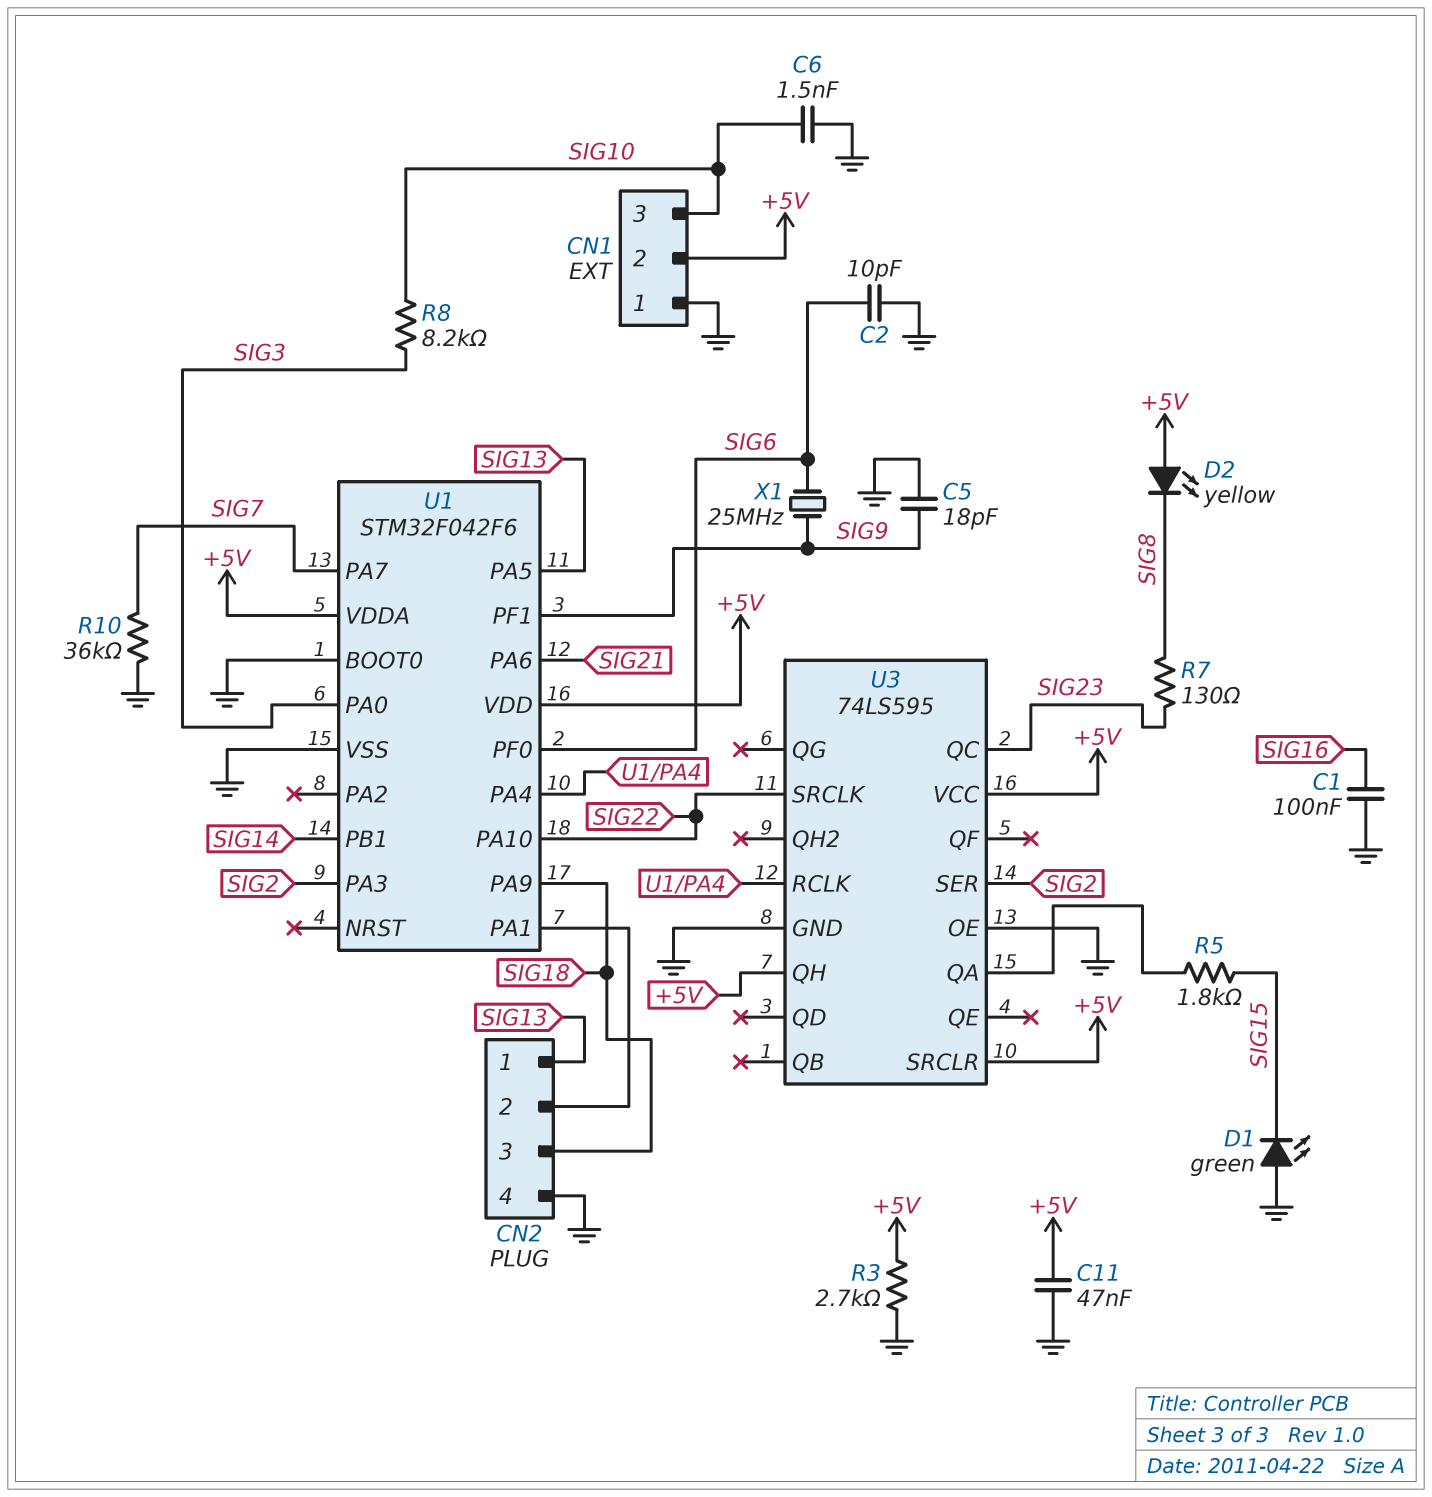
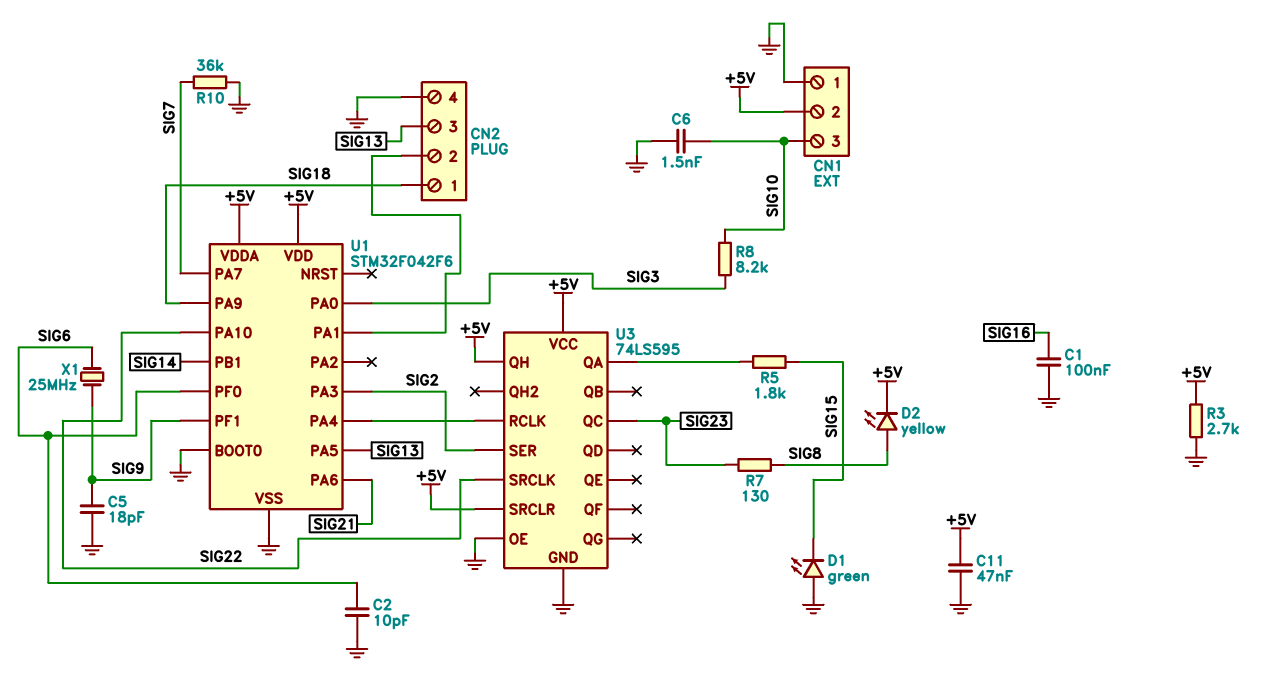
CN2 pin 1: SIG13 -> SIG18
CN2 pin 3: SIG18 -> SIG13
D2: LED yellow (A +5V, K SIG8) -> LED yellow (A SIG8, K +5V)

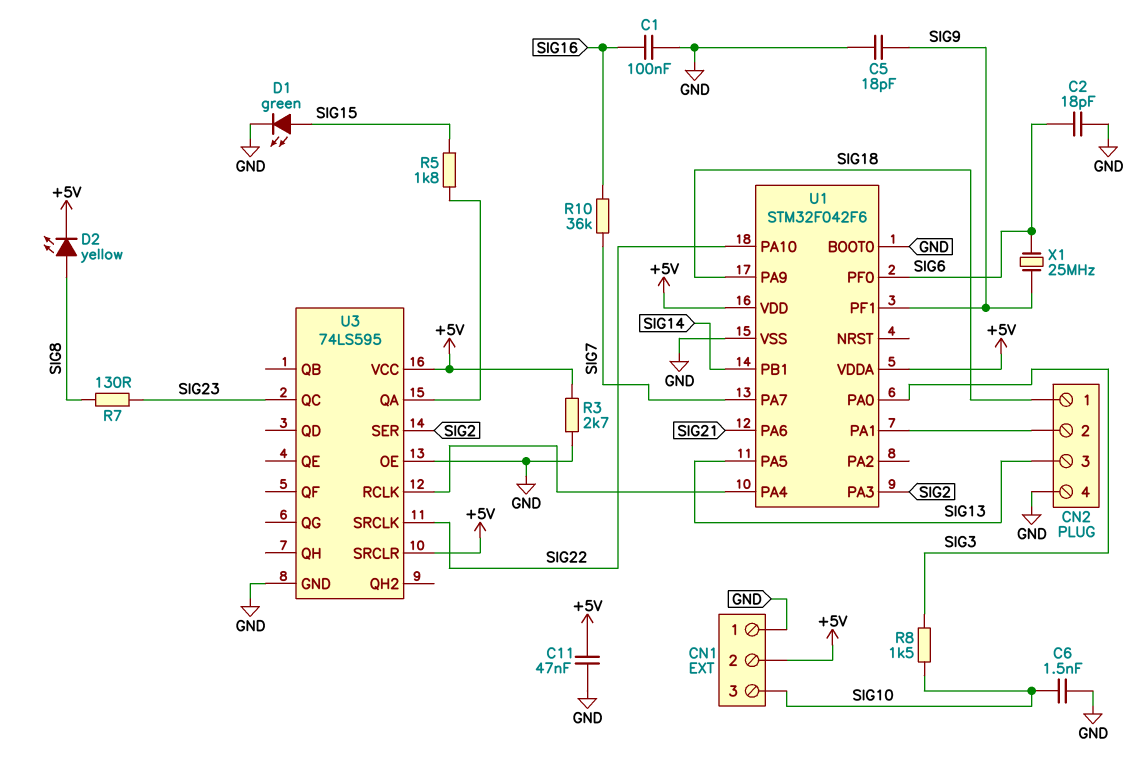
C2: 10pF (GND, SIG6) -> 18pF (GND, SIG6)
D1: LED green (A GND, K SIG15) -> LED green (A SIG15, K GND)
R8: 8.2k (SIG3, SIG10) -> 1.5k (SIG3, SIG10)
R10: 36k (GND, SIG7) -> 36k (SIG7, SIG16)
U3 pin QH: +5V -> none

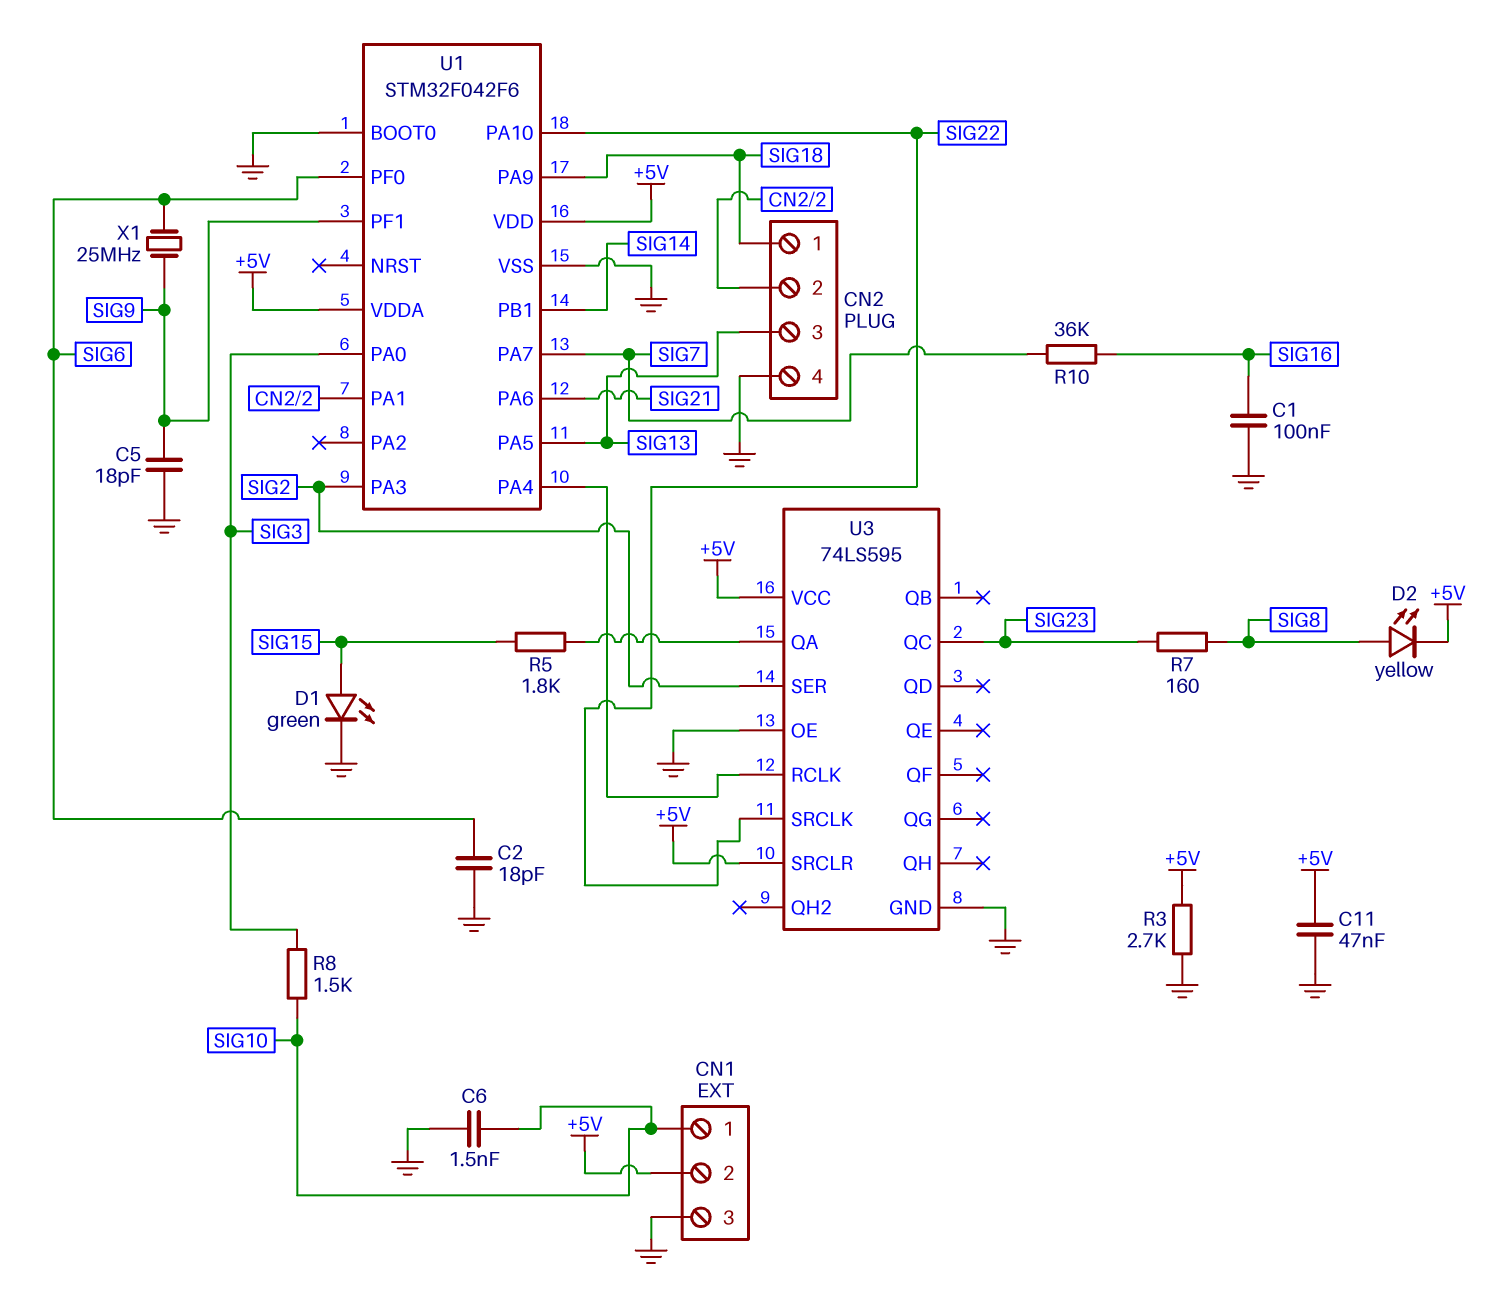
CN1 pin 1: GND -> SIG10
CN1 pin 3: SIG10 -> GND
R7: 130 (SIG8, SIG23) -> 160 (SIG8, SIG23)

